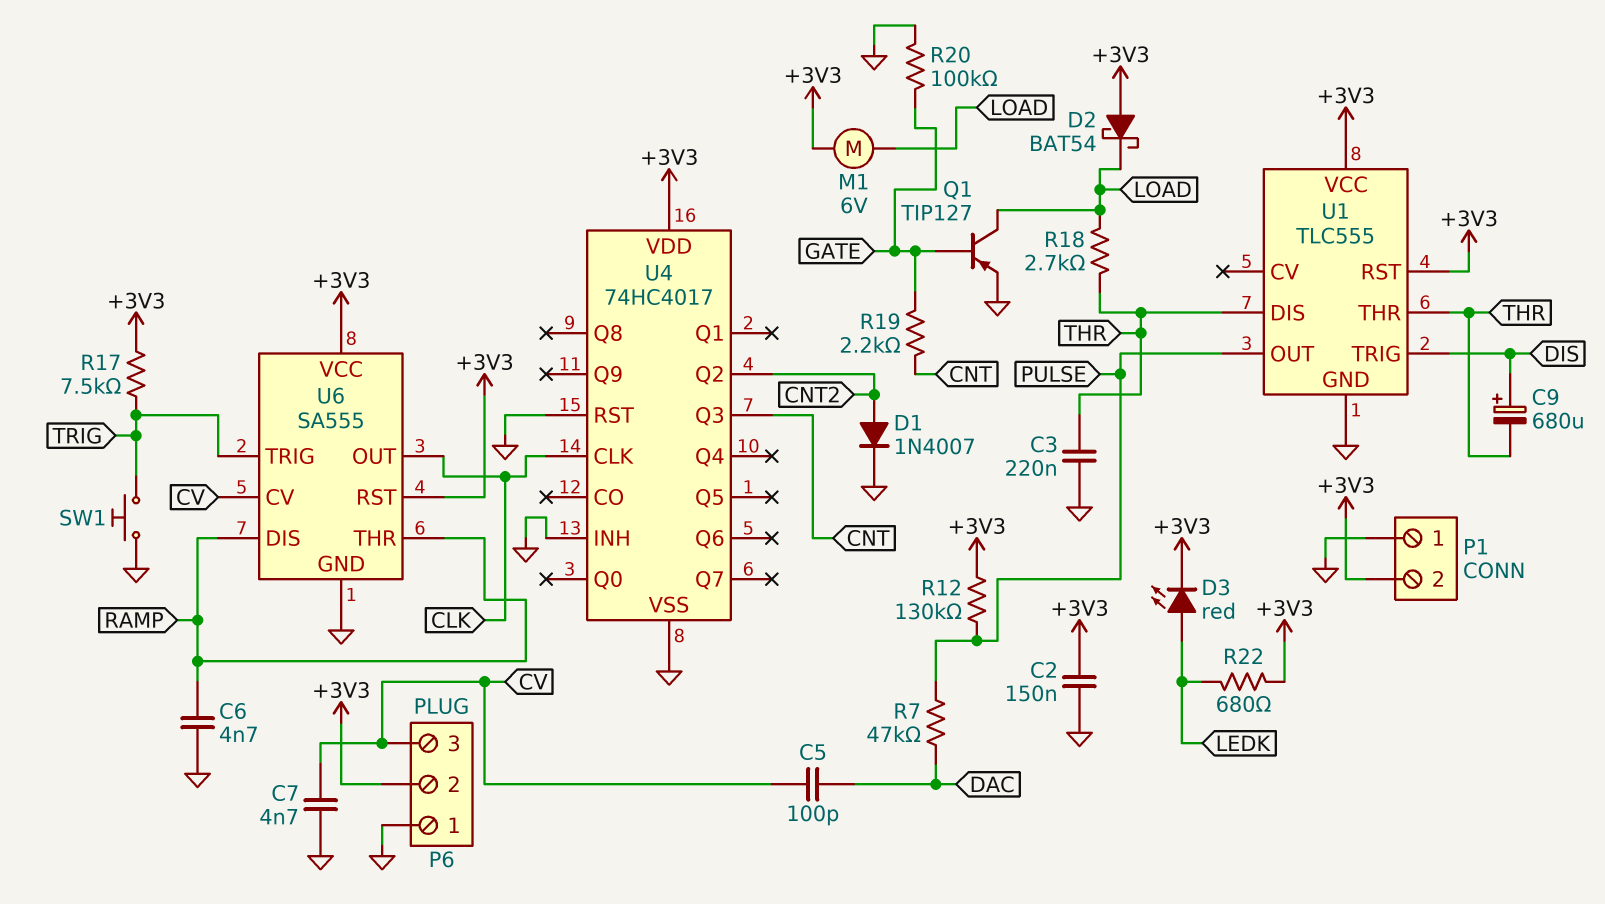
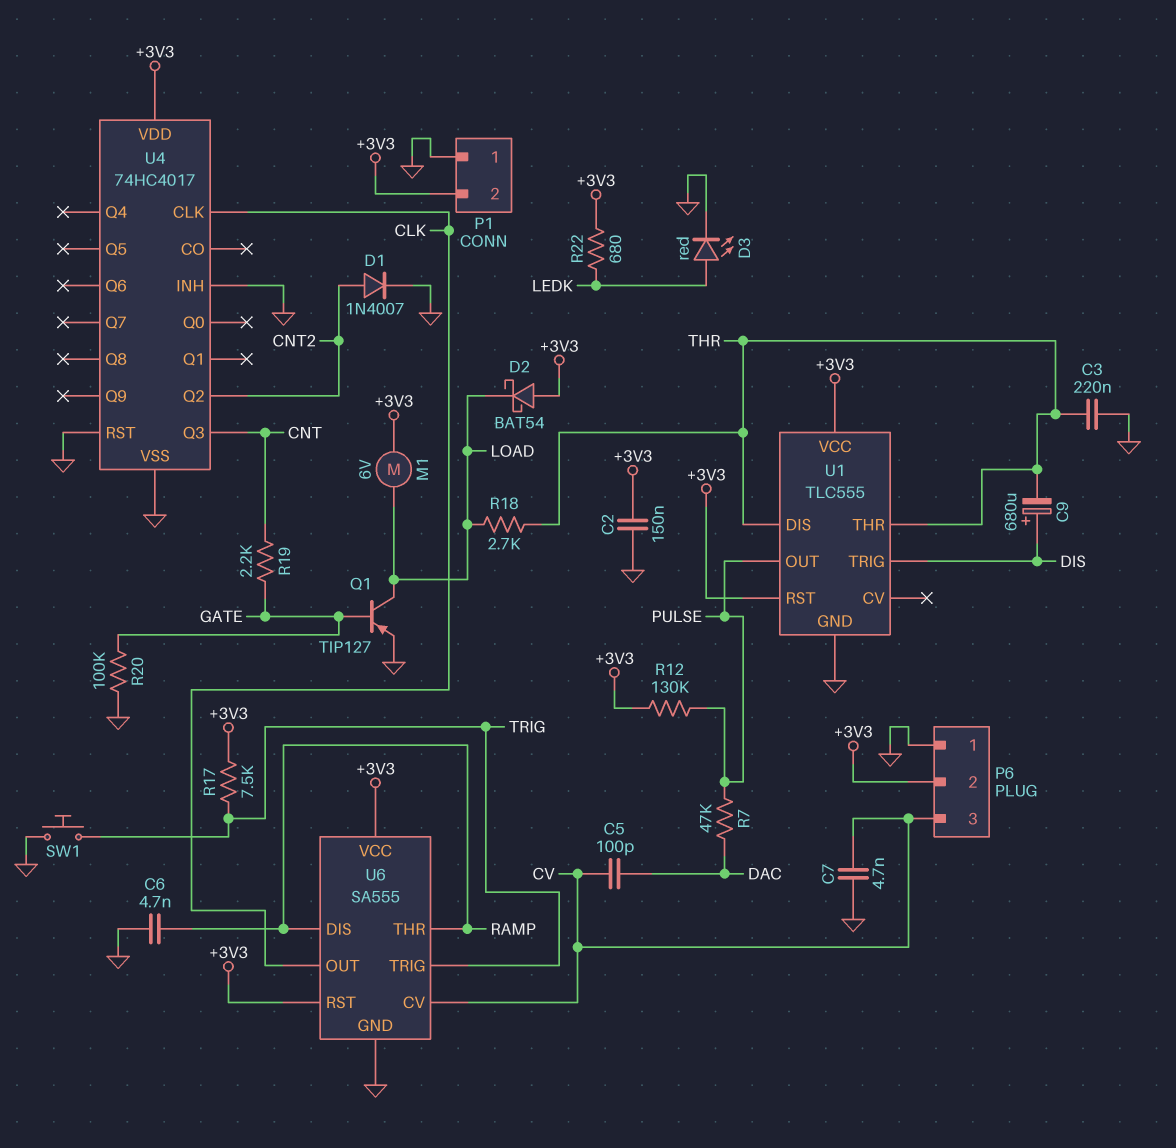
D3: LED red (A LEDK, K +3V3) -> LED red (A LEDK, K GND)

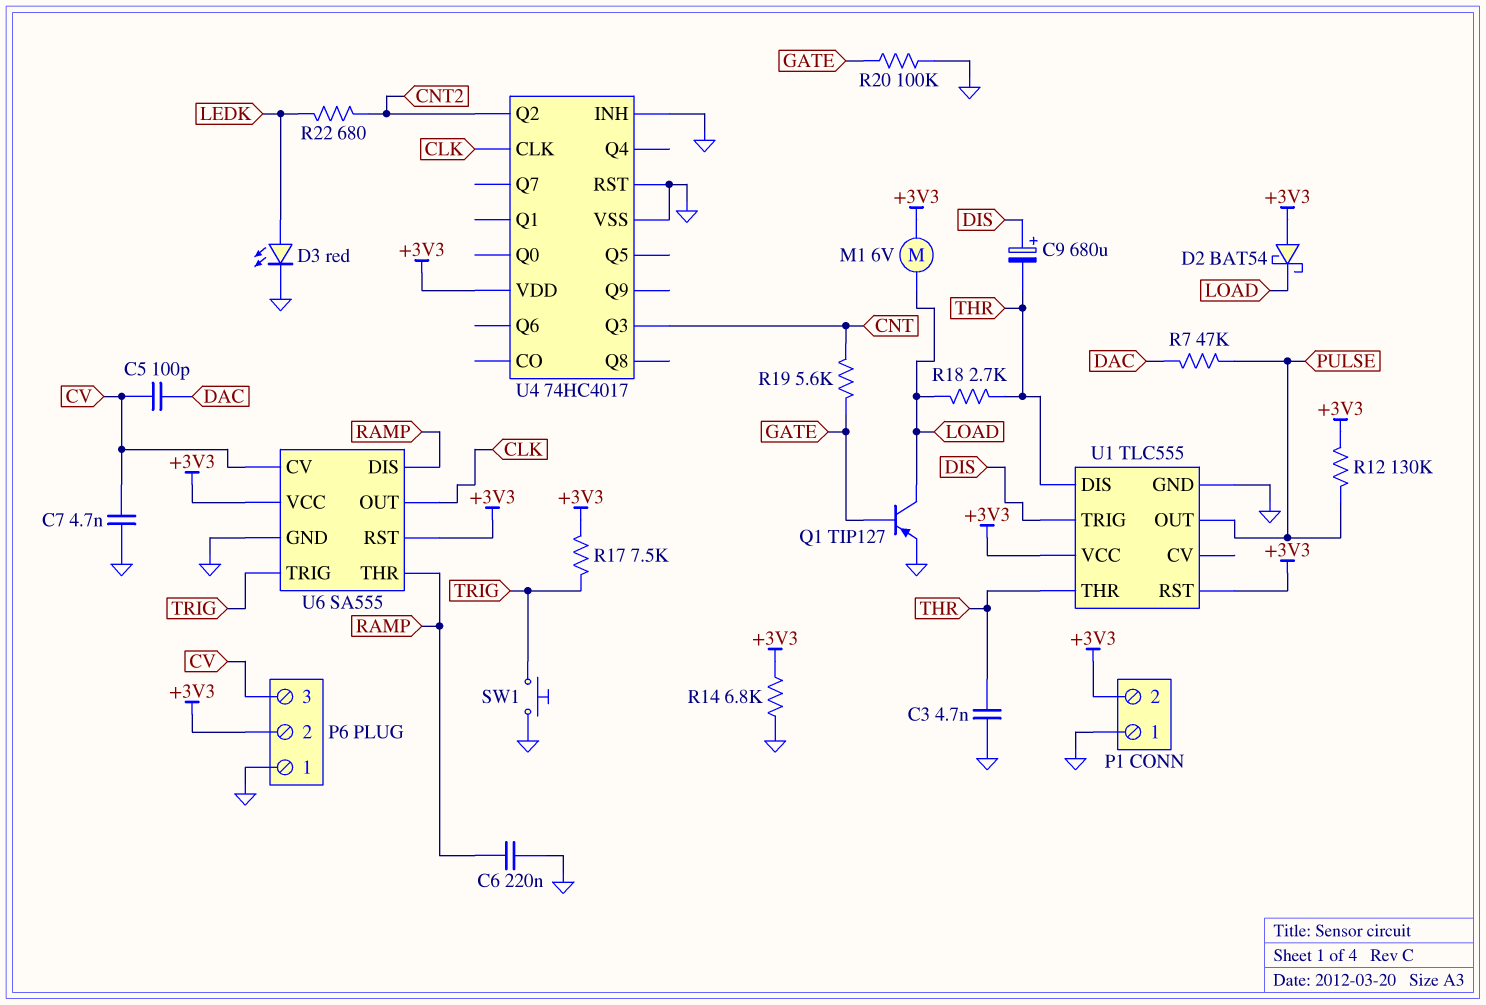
C2: 150nF (+3V3, GND) -> none
C3: 220nF (GND, THR) -> 4.7nF (GND, THR)
C6: 4.7nF (GND, RAMP) -> 220nF (GND, RAMP)
D1: diode 1N4007 (A CNT2, K GND) -> none
R14: none -> 6.8k (+3V3, GND)
R19: 2.2k (CNT, GATE) -> 5.6k (CNT, GATE)
R22: 680 (+3V3, LEDK) -> 680 (CNT2, LEDK)

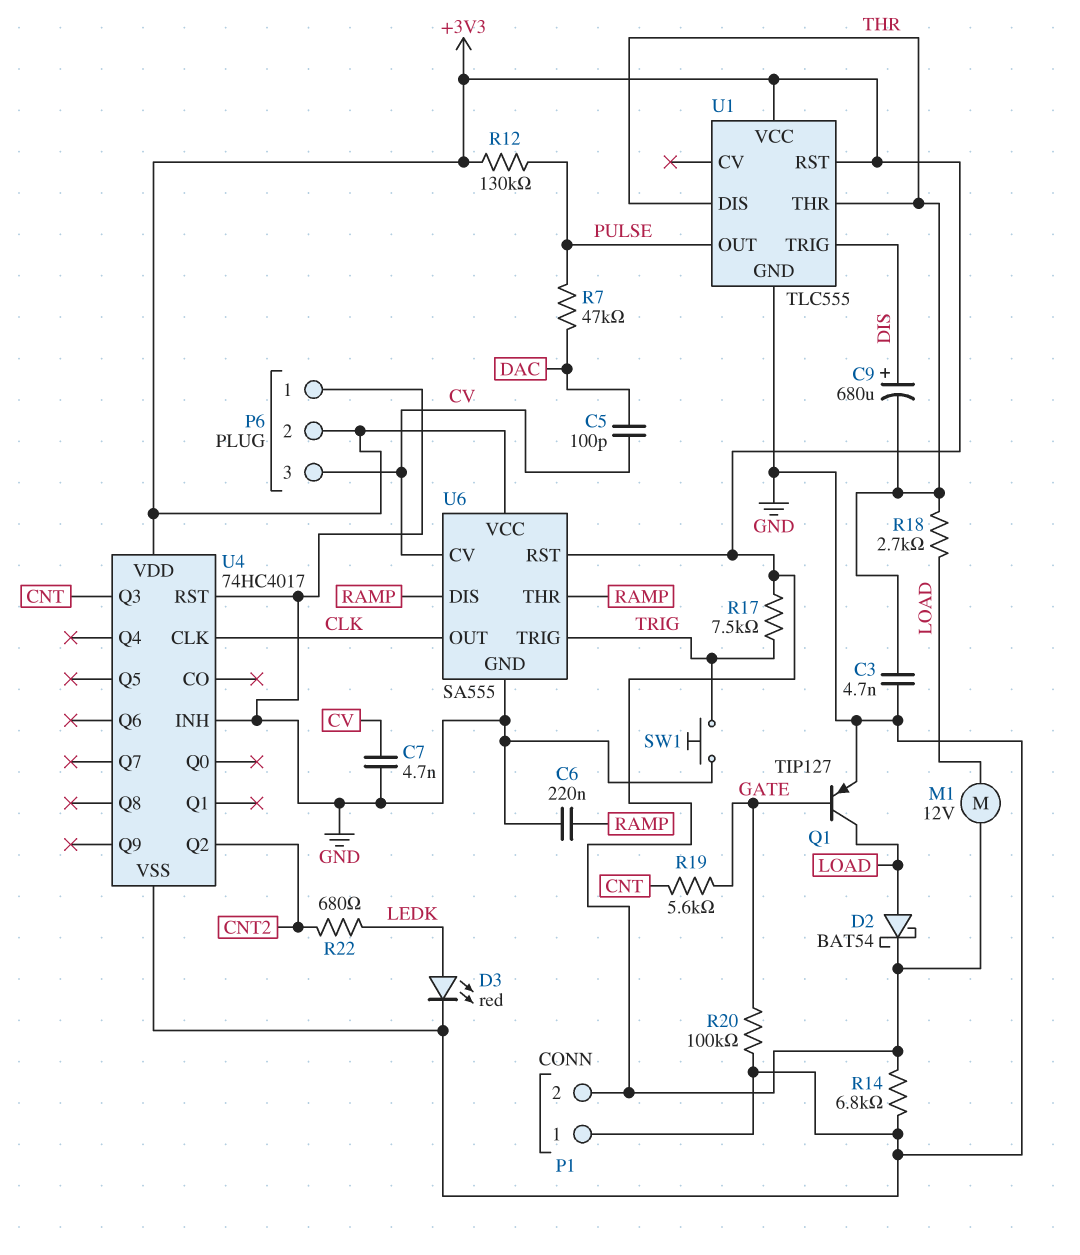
D2: schottky BAT54 (A +3V3, K LOAD) -> schottky BAT54 (A LOAD, K +3V3)
M1: motor 6V (+3V3, LOAD) -> motor 12V (+3V3, LOAD)

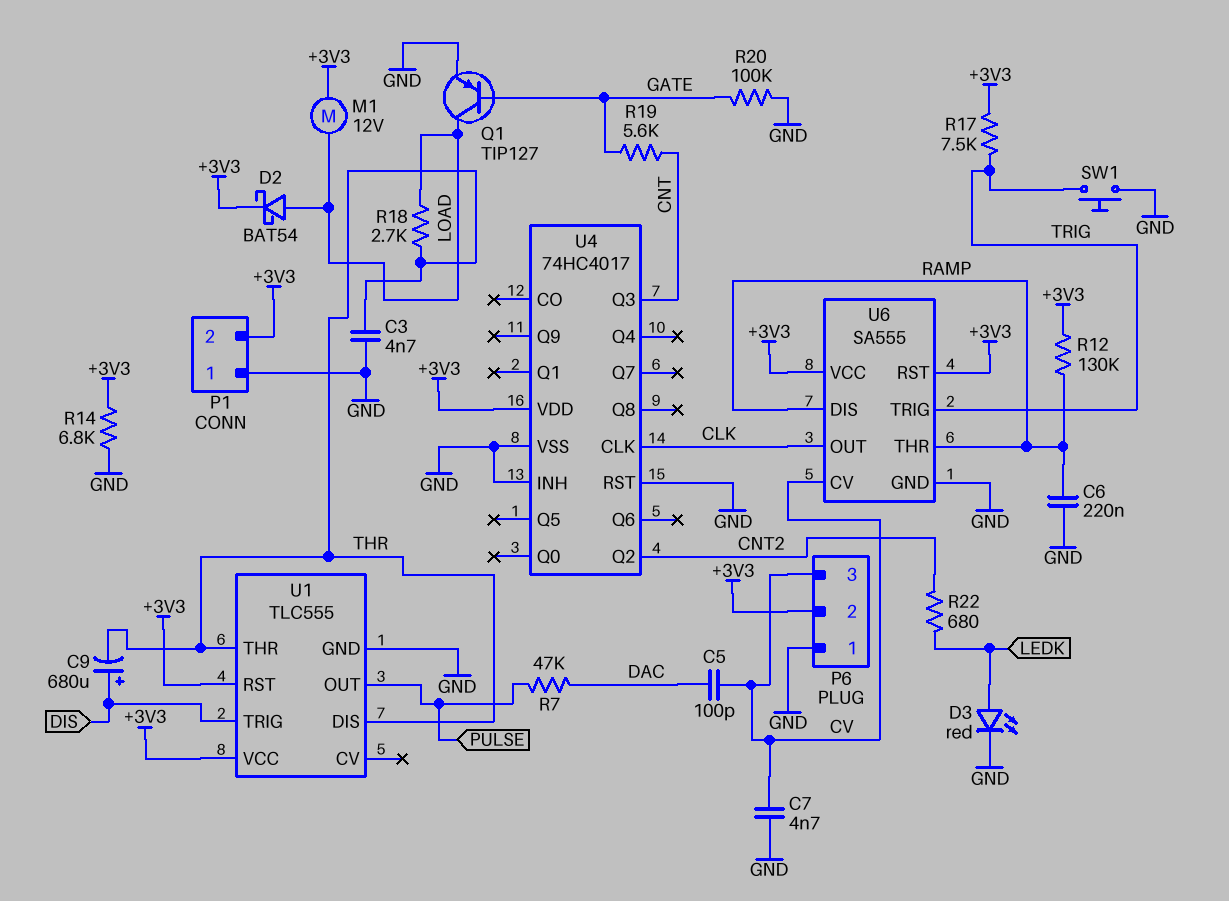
R12: 130k (+3V3, PULSE) -> 130k (+3V3, RAMP)

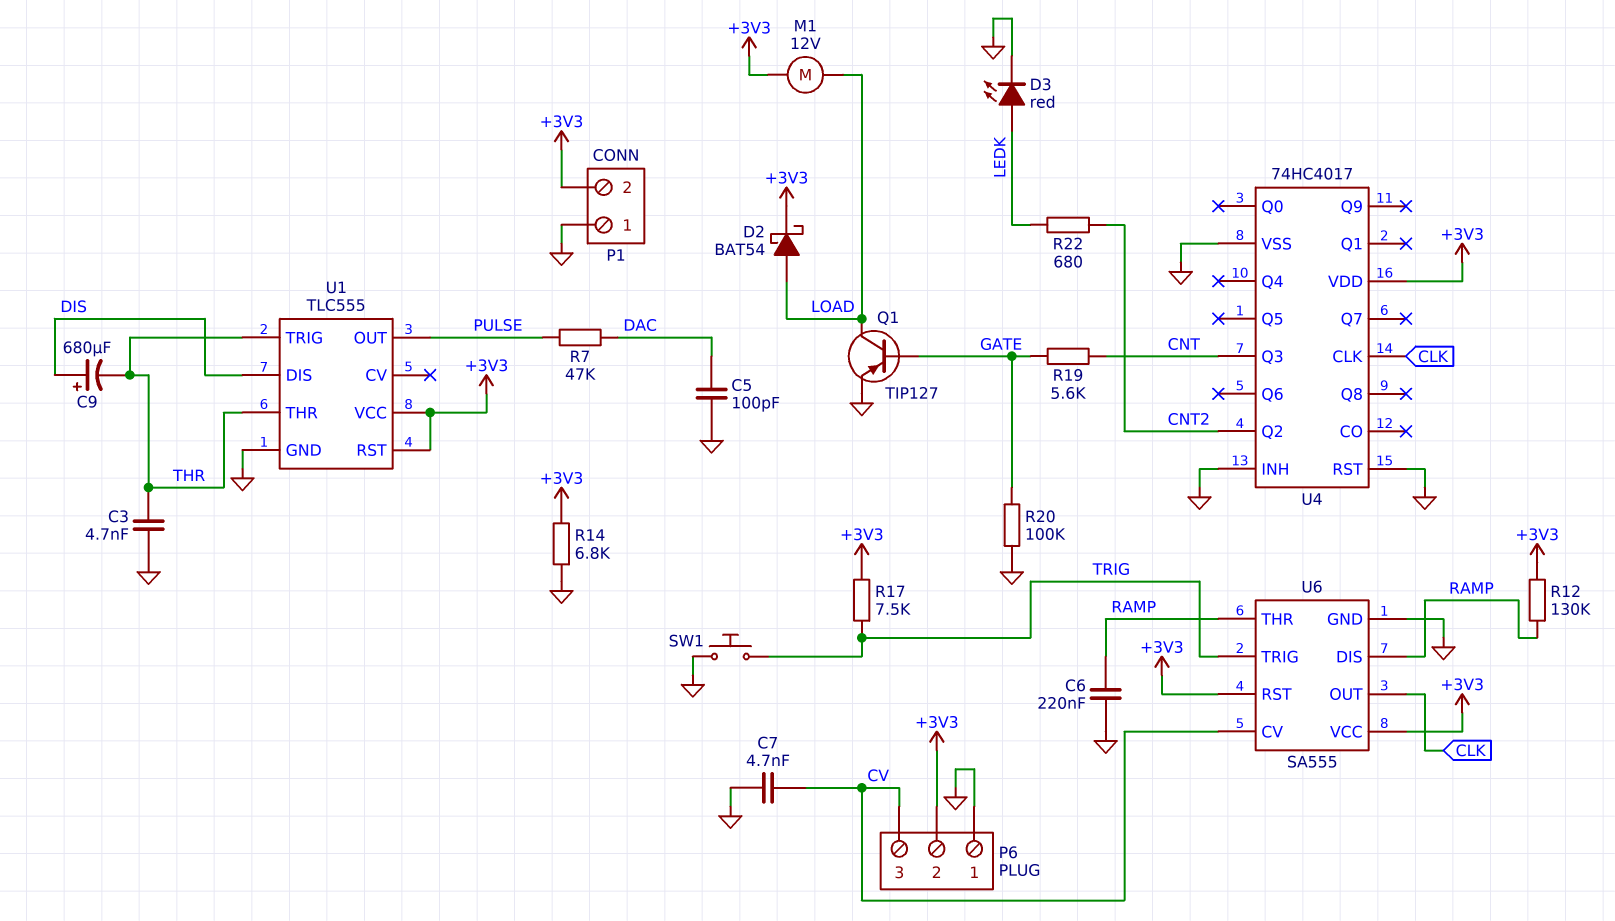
C5: 100pF (CV, DAC) -> 100pF (DAC, GND)
R18: 2.7k (LOAD, THR) -> none
U1 pin DIS: THR -> DIS
U1 pin TRIG: DIS -> THR

